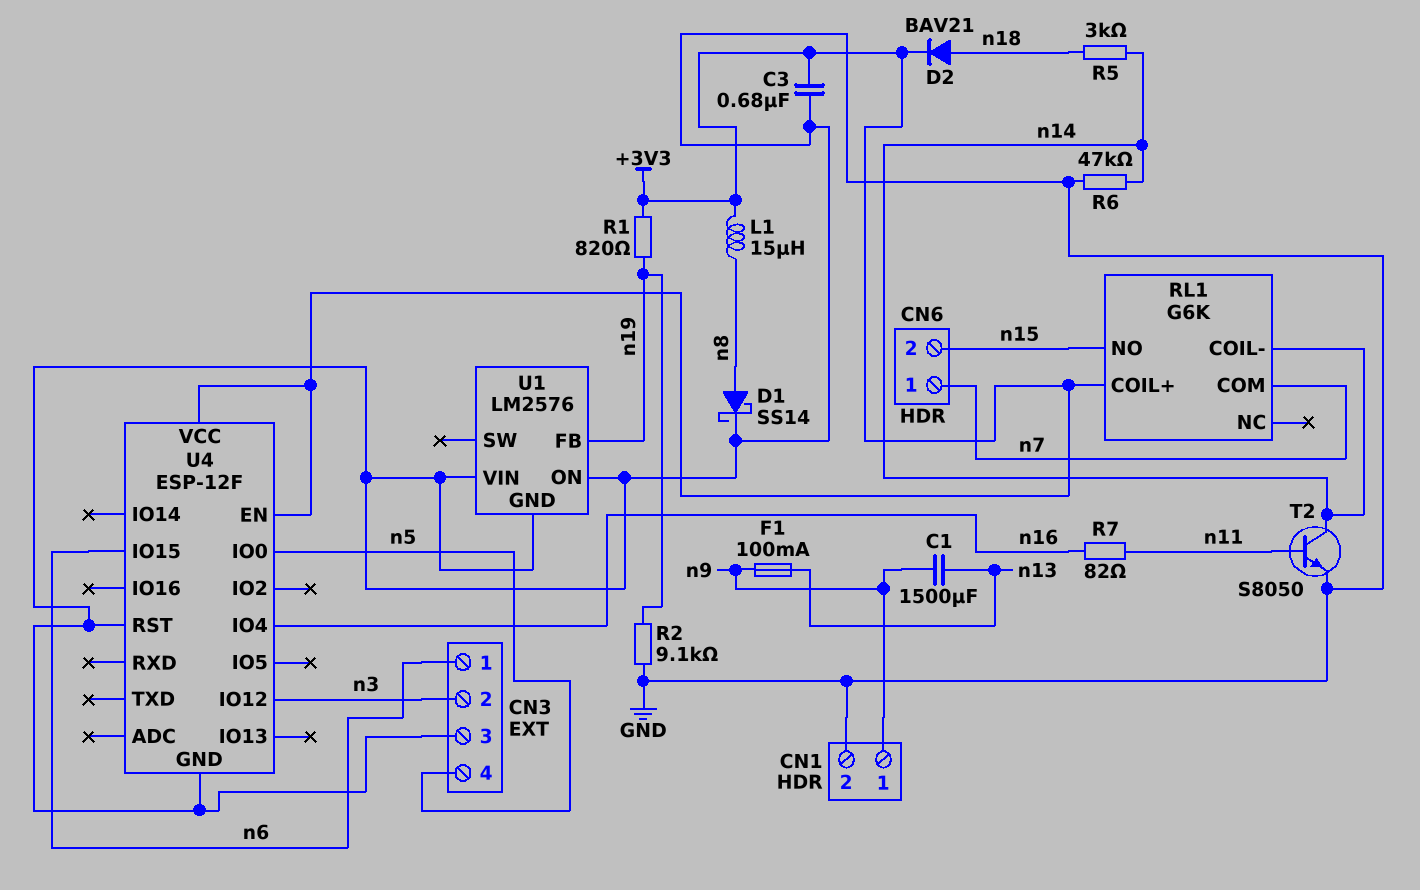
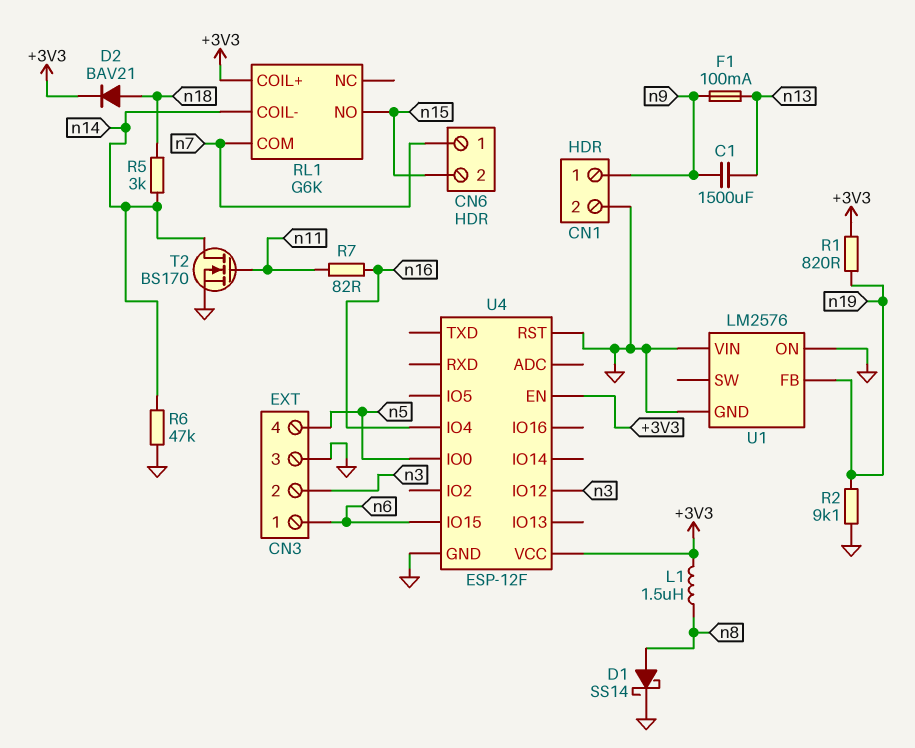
C3: 680nF (+3V3, GND) -> none
L1: 15uH (+3V3, n8) -> 1.5uH (+3V3, n8)
T2: NPN S8050 (B n11, C n14, E GND) -> NMOS BS170 (G n11, D n14, S GND)

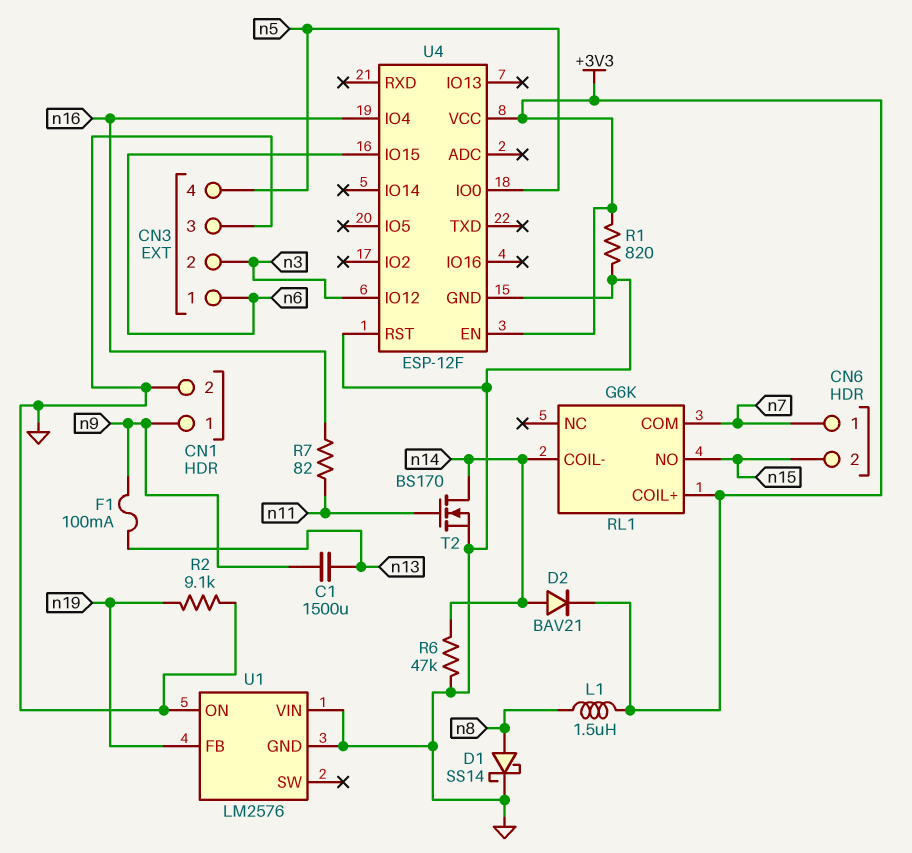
D2: diode BAV21 (A n18, K +3V3) -> diode BAV21 (A n14, K +3V3)
R1: 820 (+3V3, n19) -> 820 (+3V3, GND)
R5: 3k (n14, n18) -> none

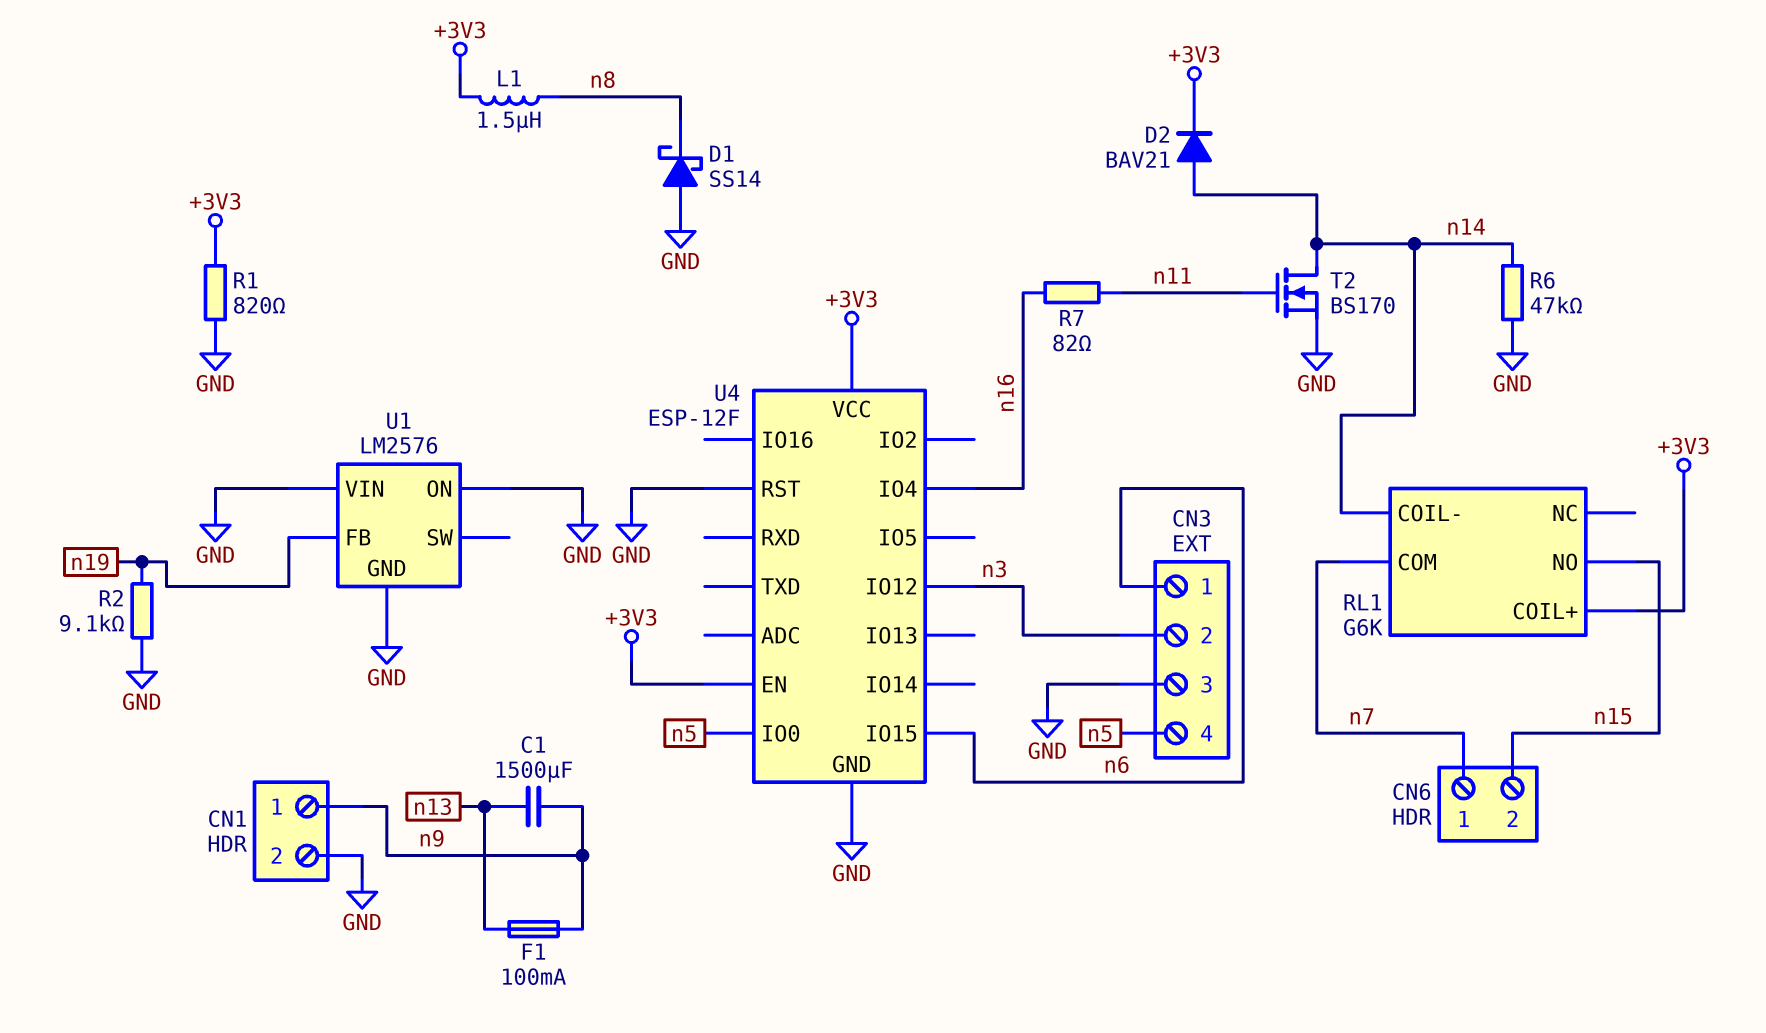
D1: schottky SS14 (A n8, K GND) -> schottky SS14 (A GND, K n8)

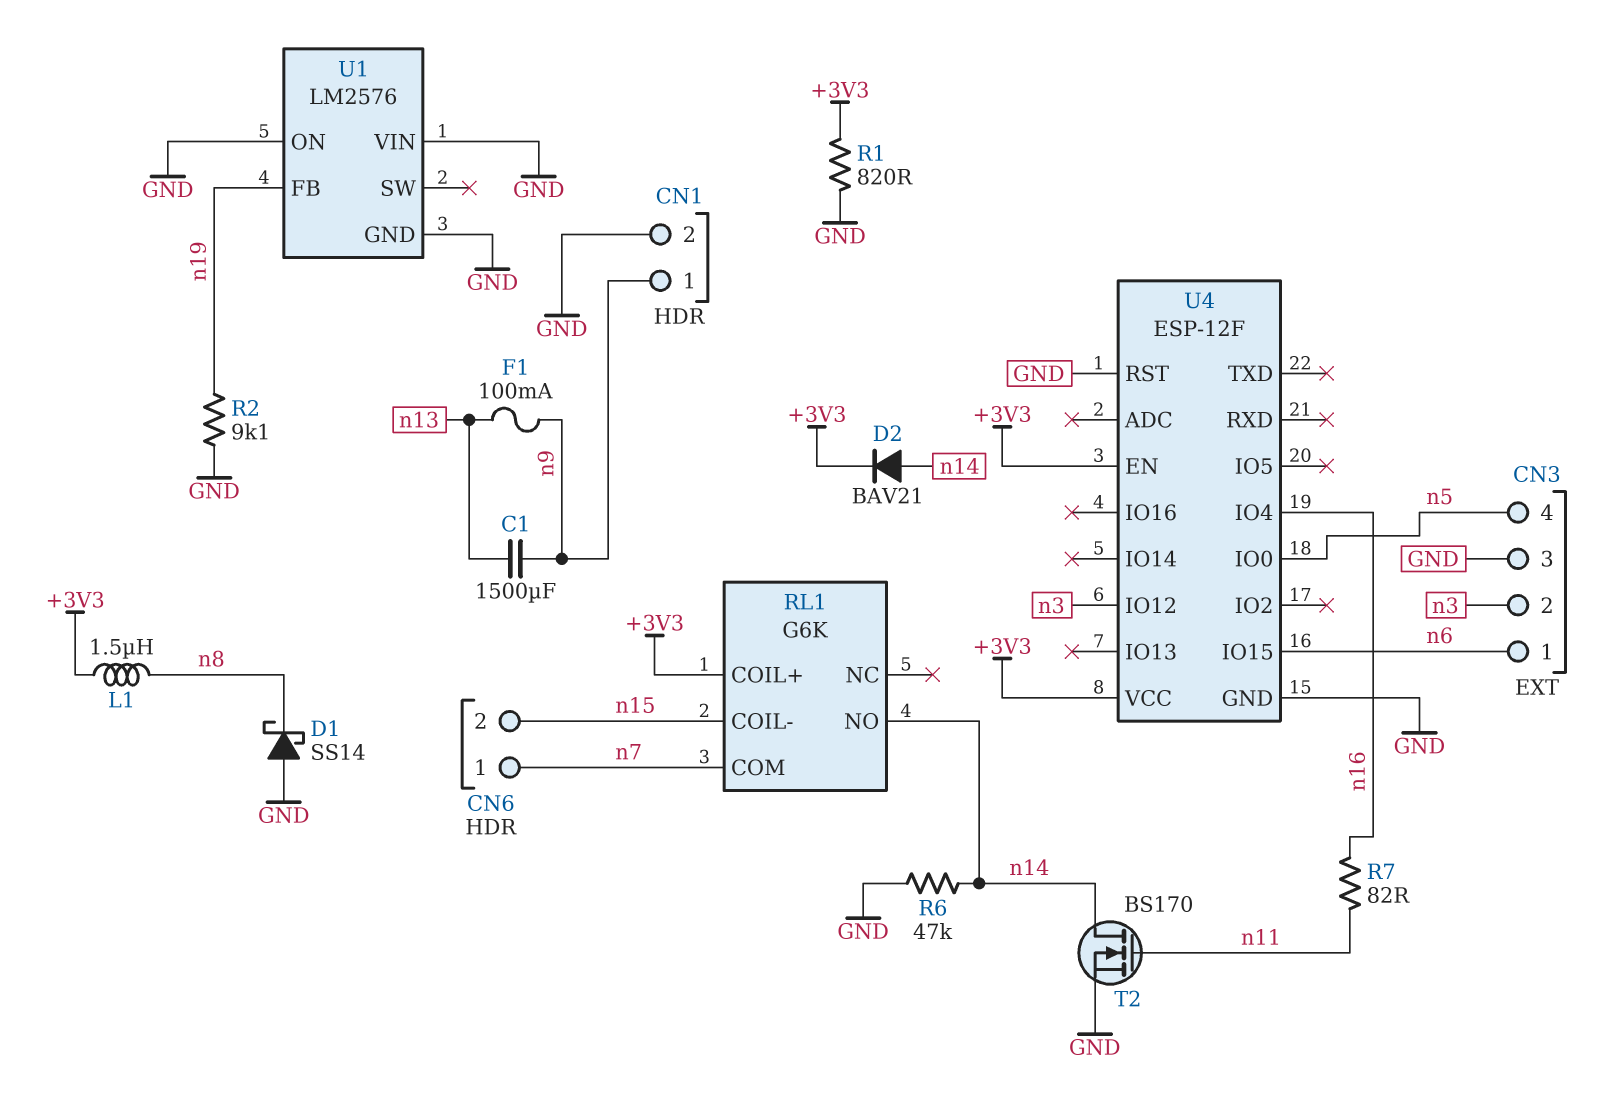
RL1 pin COIL-: n14 -> n15
RL1 pin NO: n15 -> n14

